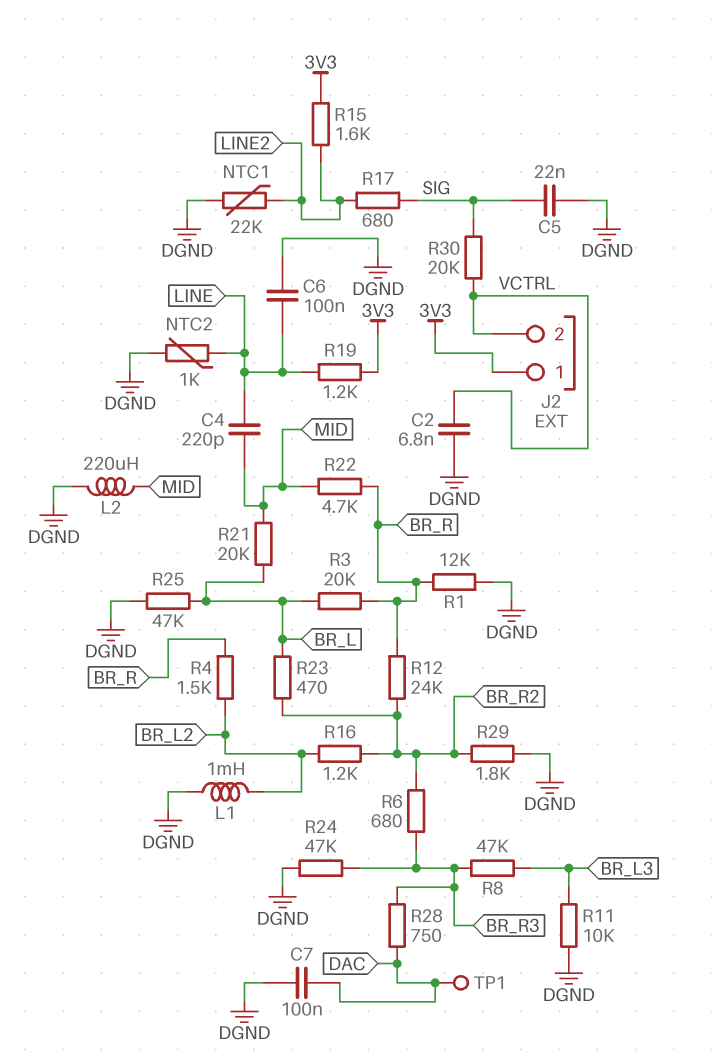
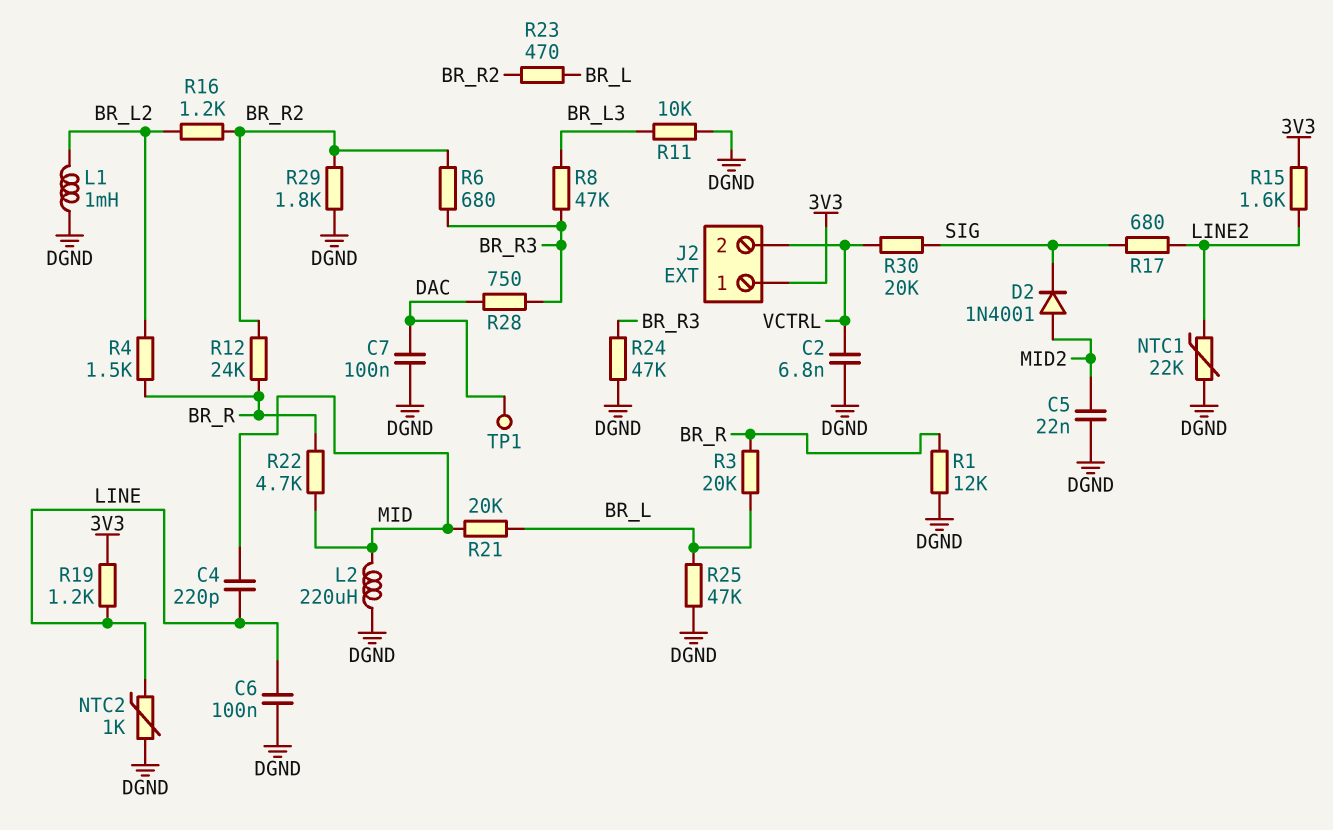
C5: 22nF (DGND, SIG) -> 22nF (DGND, MID2)
D2: none -> diode 1N4001 (A MID2, K SIG)

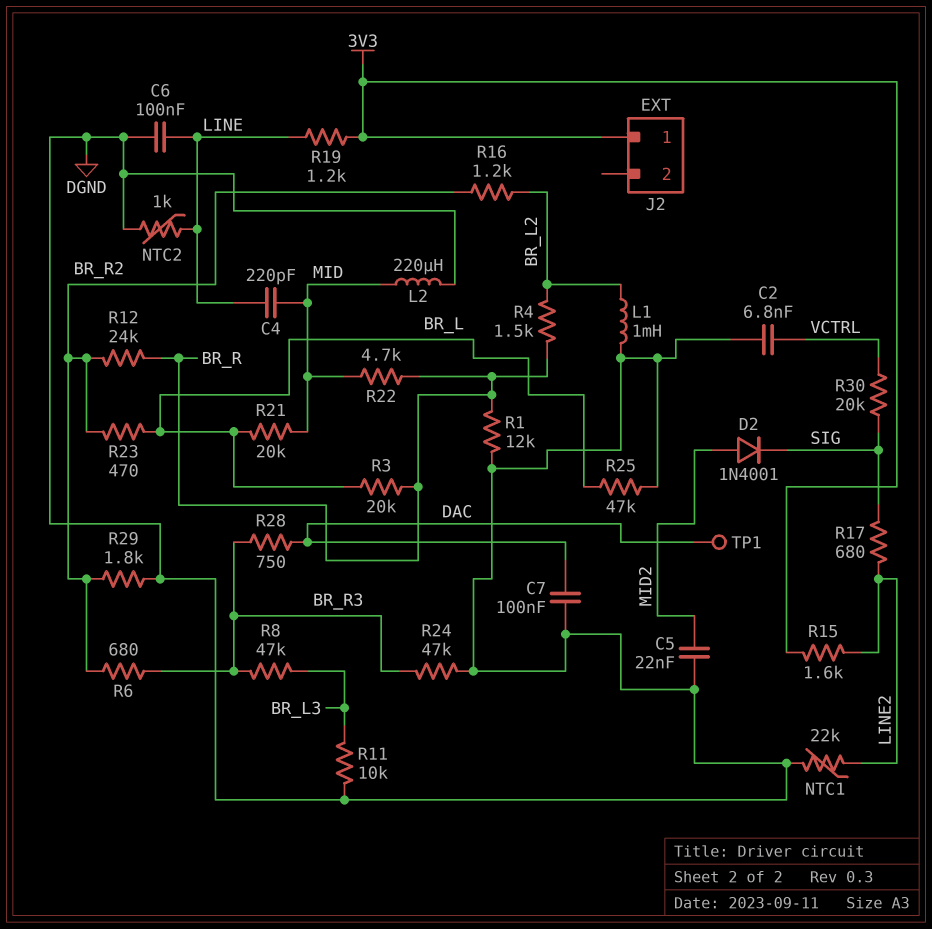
J2 pin 2: VCTRL -> none

